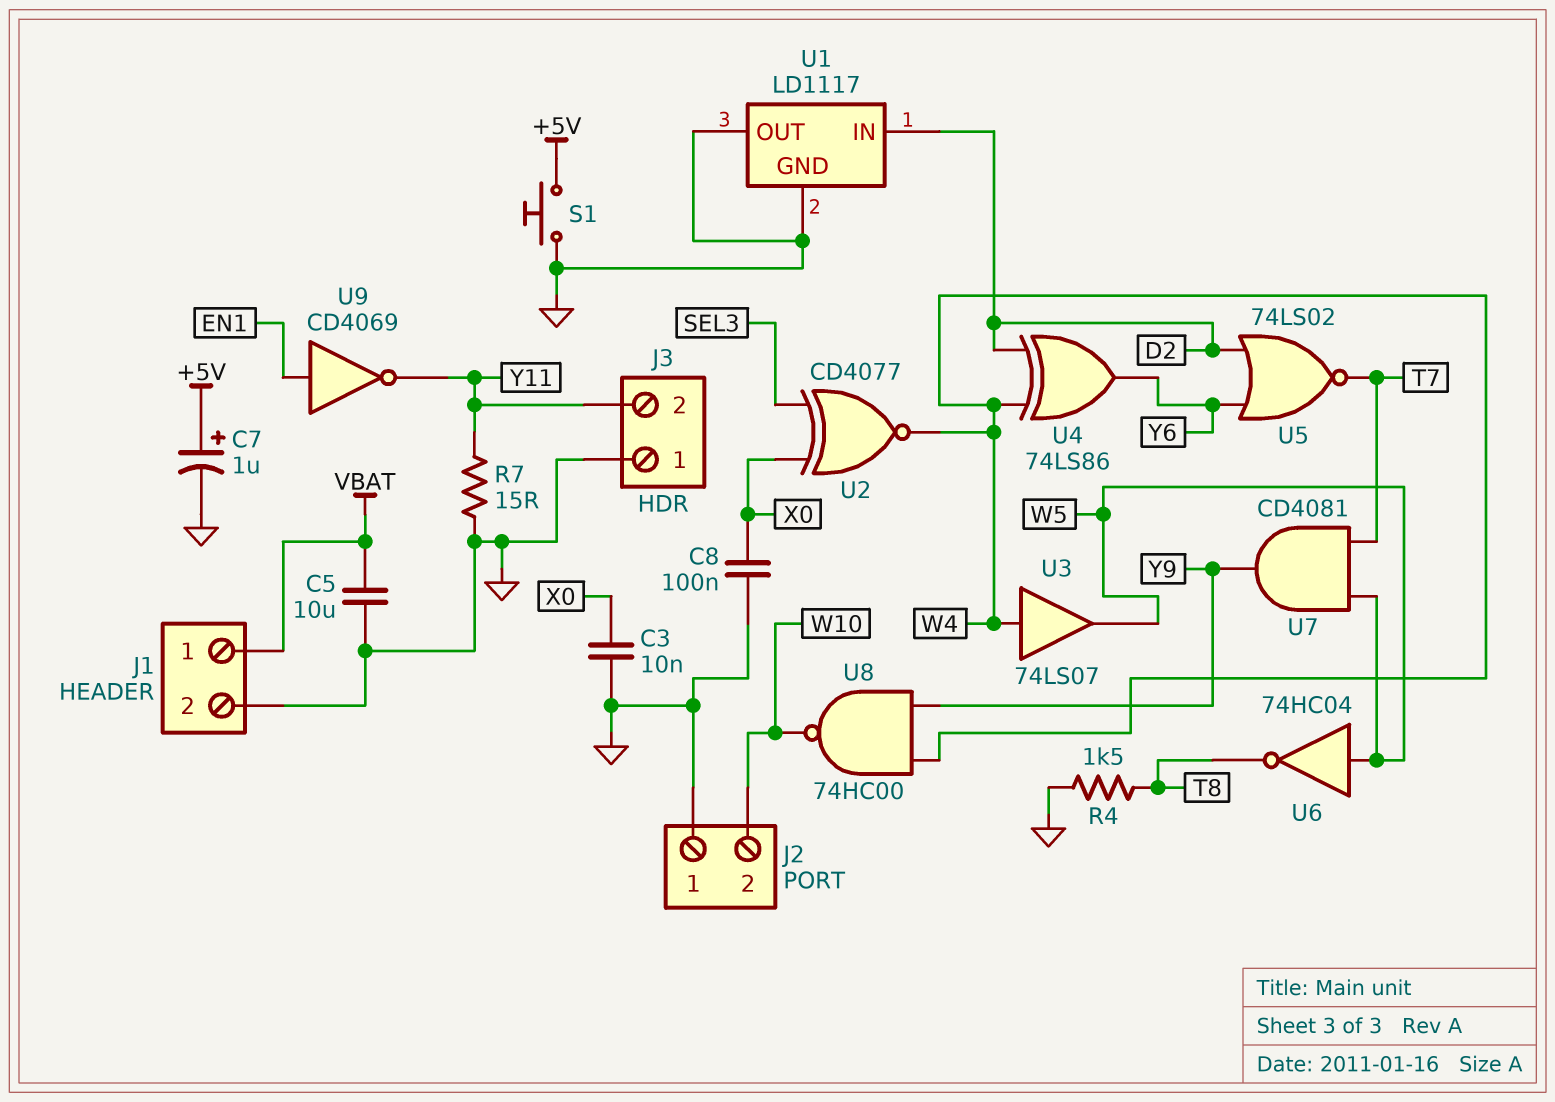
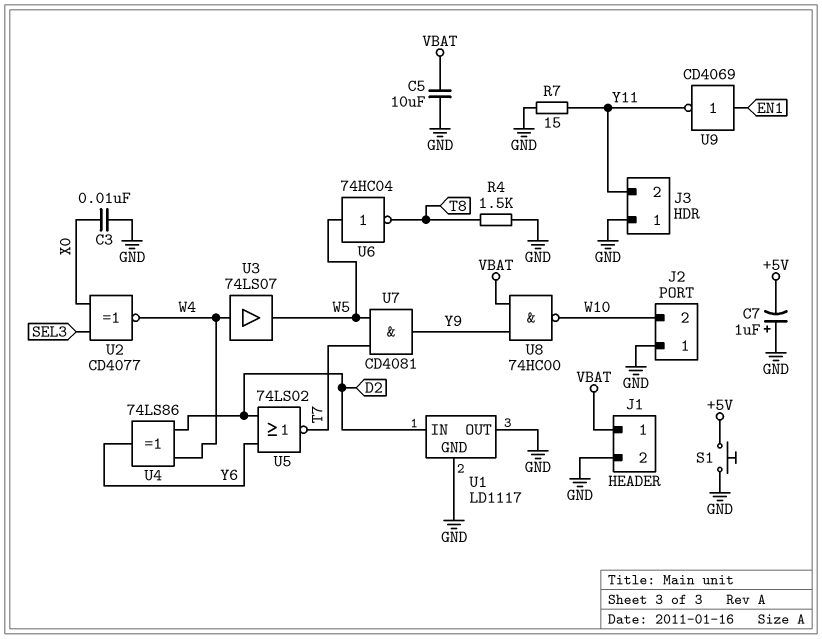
C7: 1uF (plus +5V, minus GND) -> 1uF (plus GND, minus +5V)
C8: 100nF (GND, X0) -> none
U8: NAND 74HC00 (in W4, in Y9, out W10) -> NAND 74HC00 (in VBAT, in Y9, out W10)

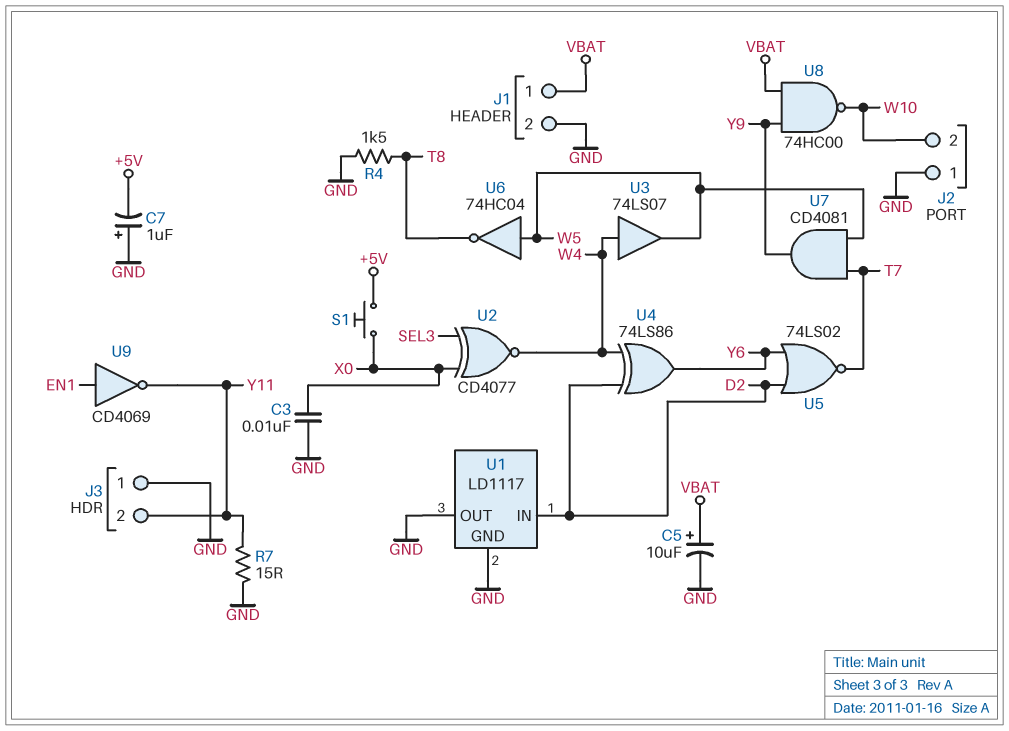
C5: 10uF (GND, VBAT) -> 10uF (plus VBAT, minus GND)
S1: button (+5V, GND) -> button (+5V, X0)

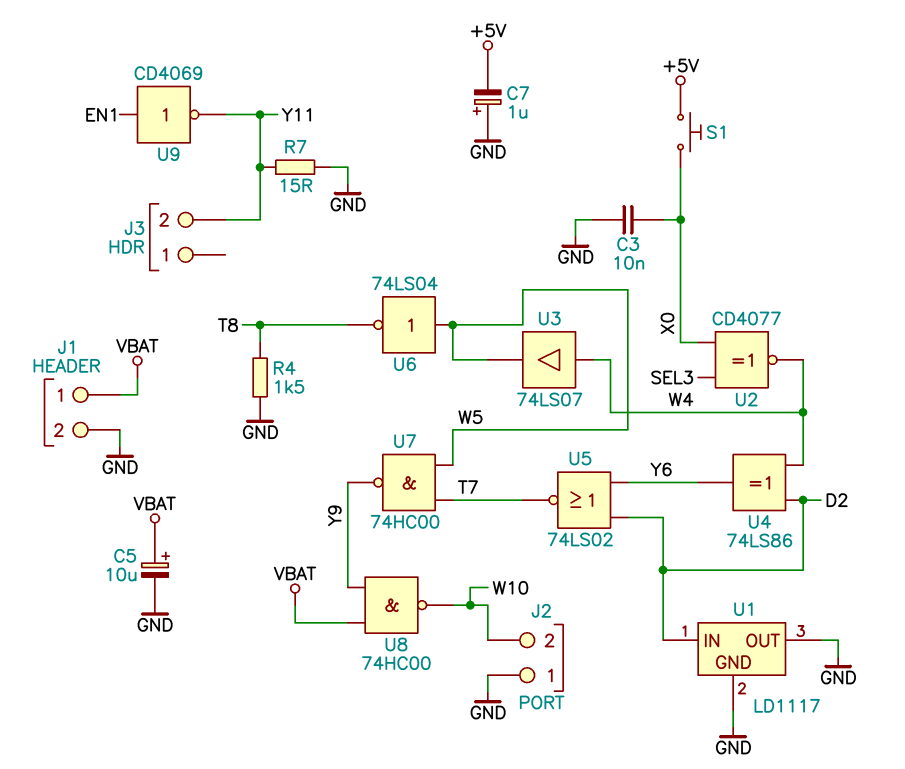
J3 pin 1: GND -> none
U6: NOT 74HC04 (in W5, out T8) -> NOT 74LS04 (in W5, out T8)
U7: AND CD4081 (in T7, in W5, out Y9) -> NAND 74HC00 (in T7, in W5, out Y9)

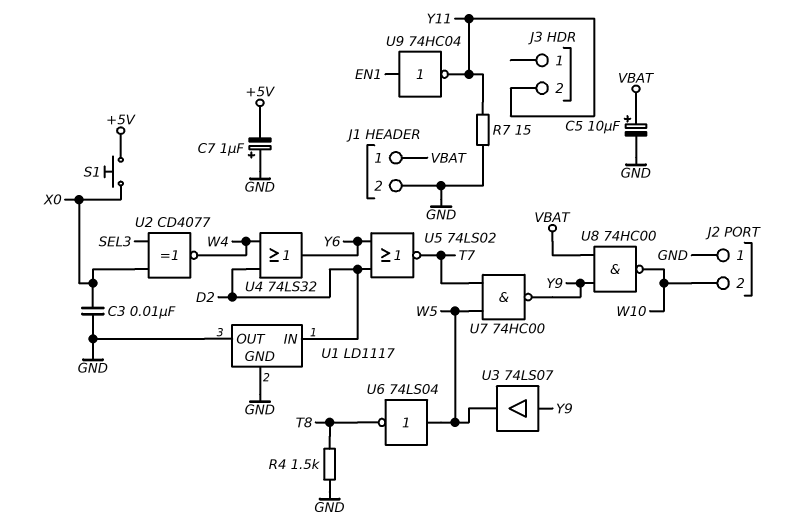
U3: buffer 74LS07 (in W4, out W5) -> buffer 74LS07 (in Y9, out W5)
U4: XOR 74LS86 (in D2, in W4, out Y6) -> OR 74LS32 (in D2, in W4, out Y6)
U9: NOT CD4069 (in EN1, out Y11) -> NOT 74HC04 (in EN1, out Y11)

